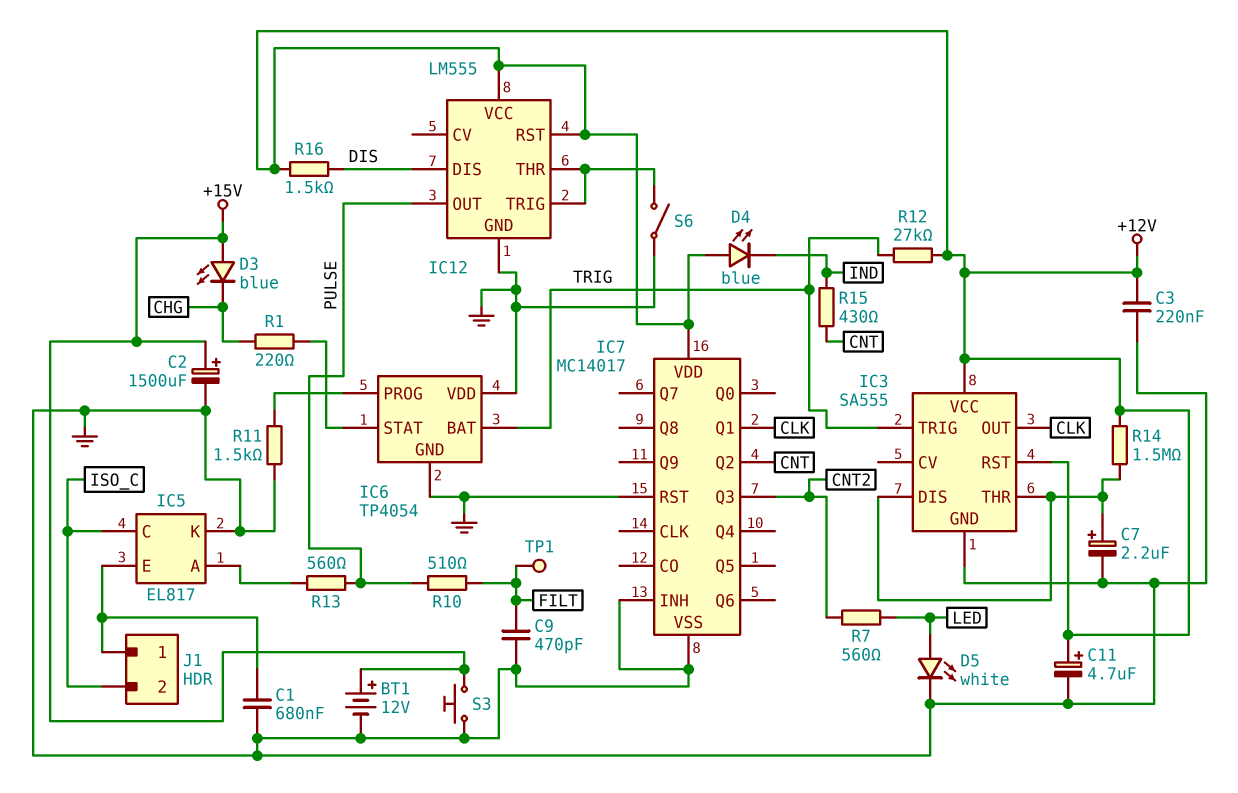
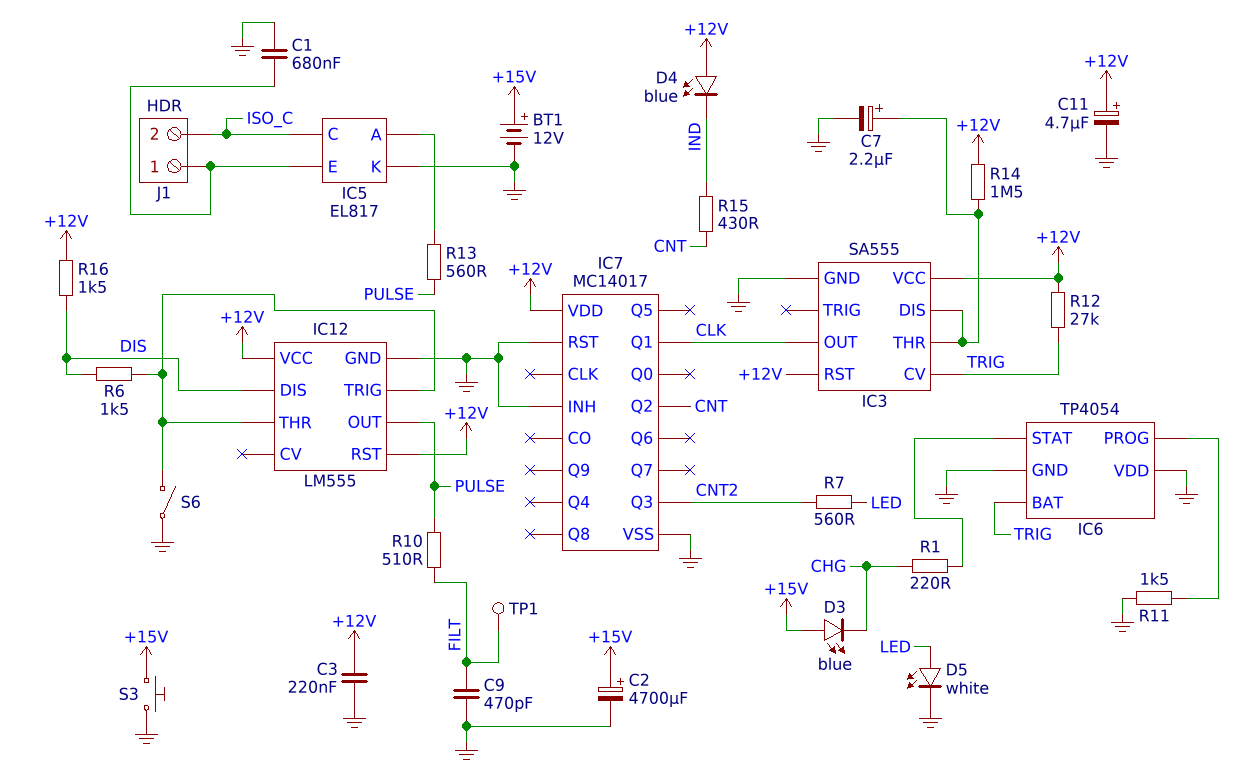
C2: 1500uF (plus +15V, minus GND) -> 4700uF (plus +15V, minus GND)
IC3 pin CV: none -> TRIG
IC3 pin TRIG: TRIG -> none
R6: none -> 1.5k (DIS, IC12/THR)

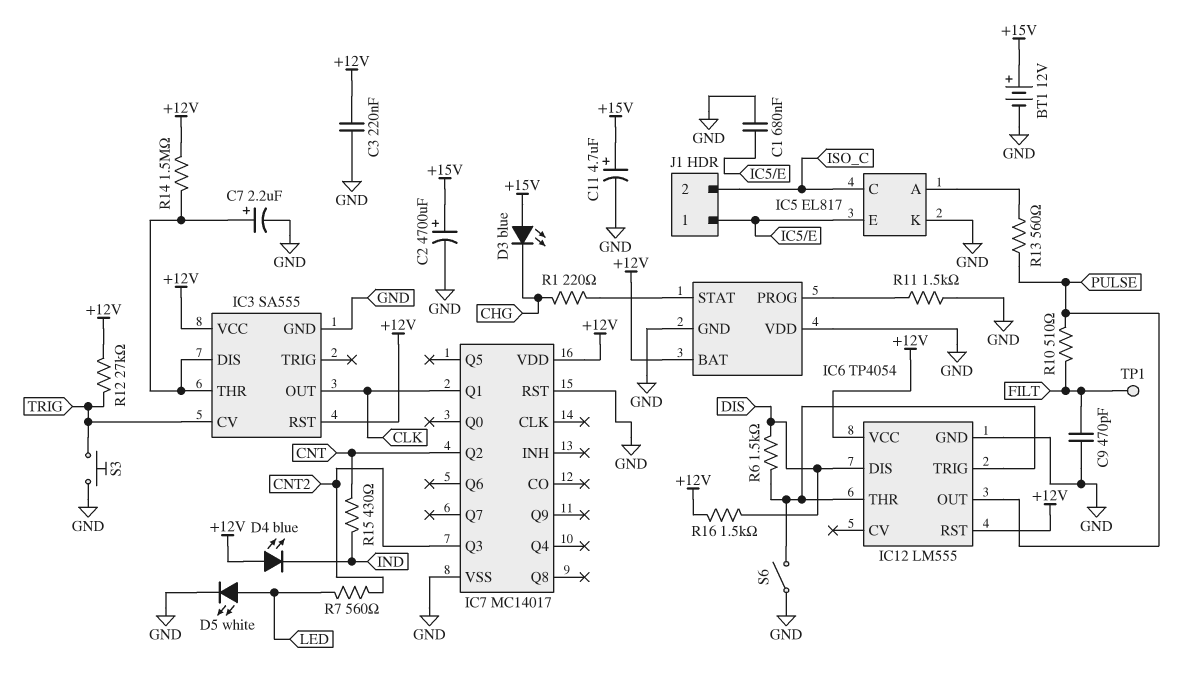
C11: 4.7uF (plus +12V, minus GND) -> 4.7uF (plus +15V, minus GND)
IC6 pin BAT: TRIG -> +12V
IC7 pin INH: GND -> none
S3: button (+15V, GND) -> button (GND, TRIG)

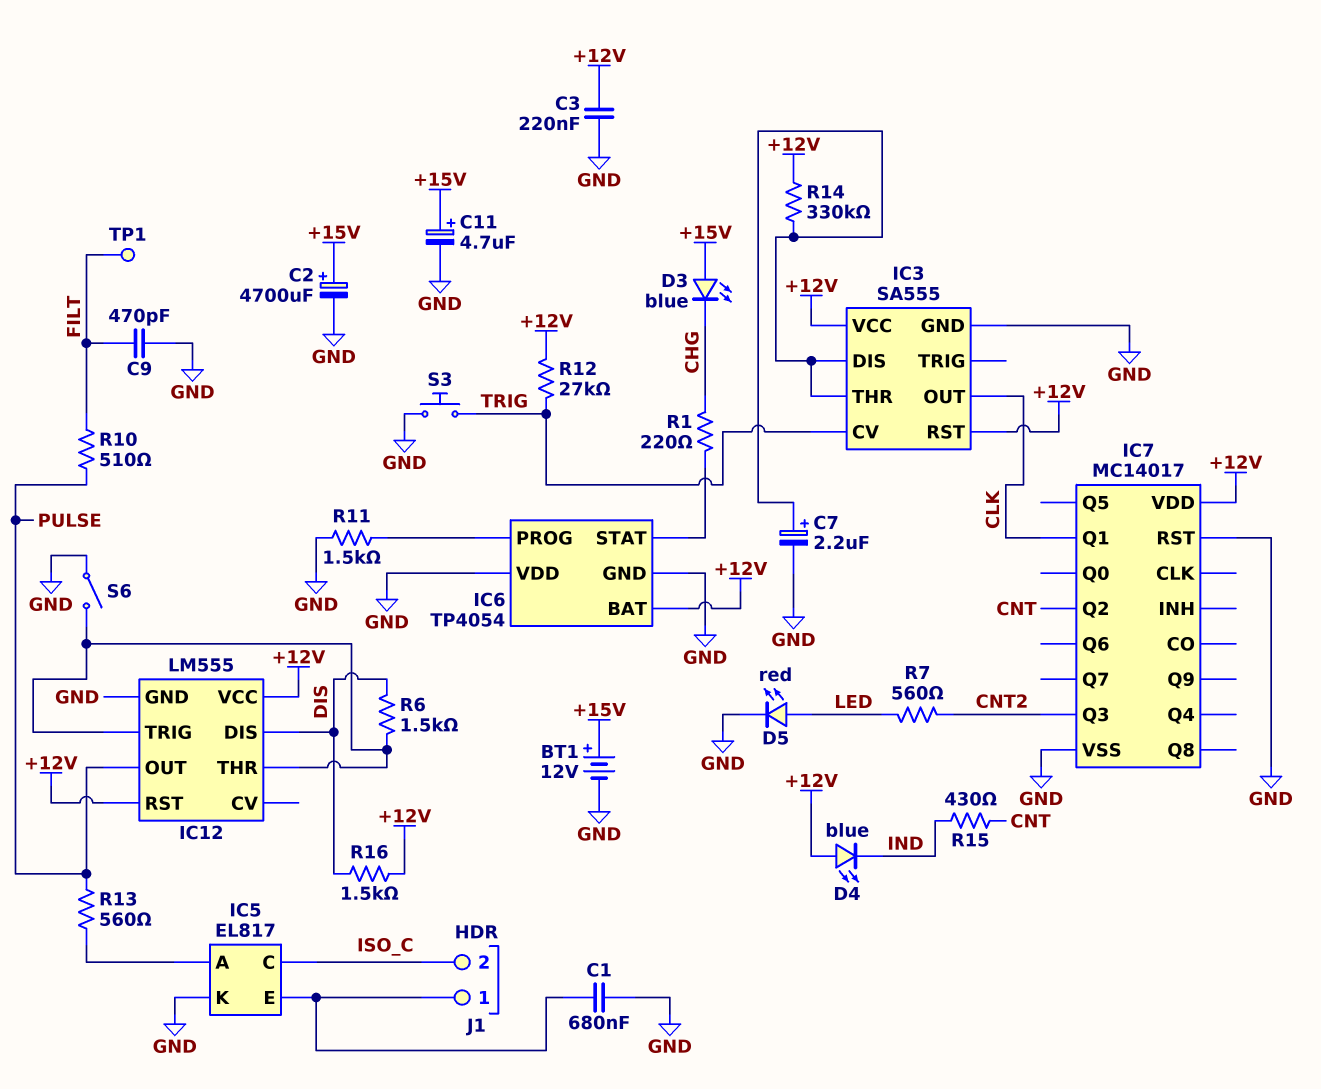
D5: LED white (A LED, K GND) -> LED red (A LED, K GND)
R14: 1.5M (+12V, IC3/DIS) -> 330k (+12V, IC3/DIS)

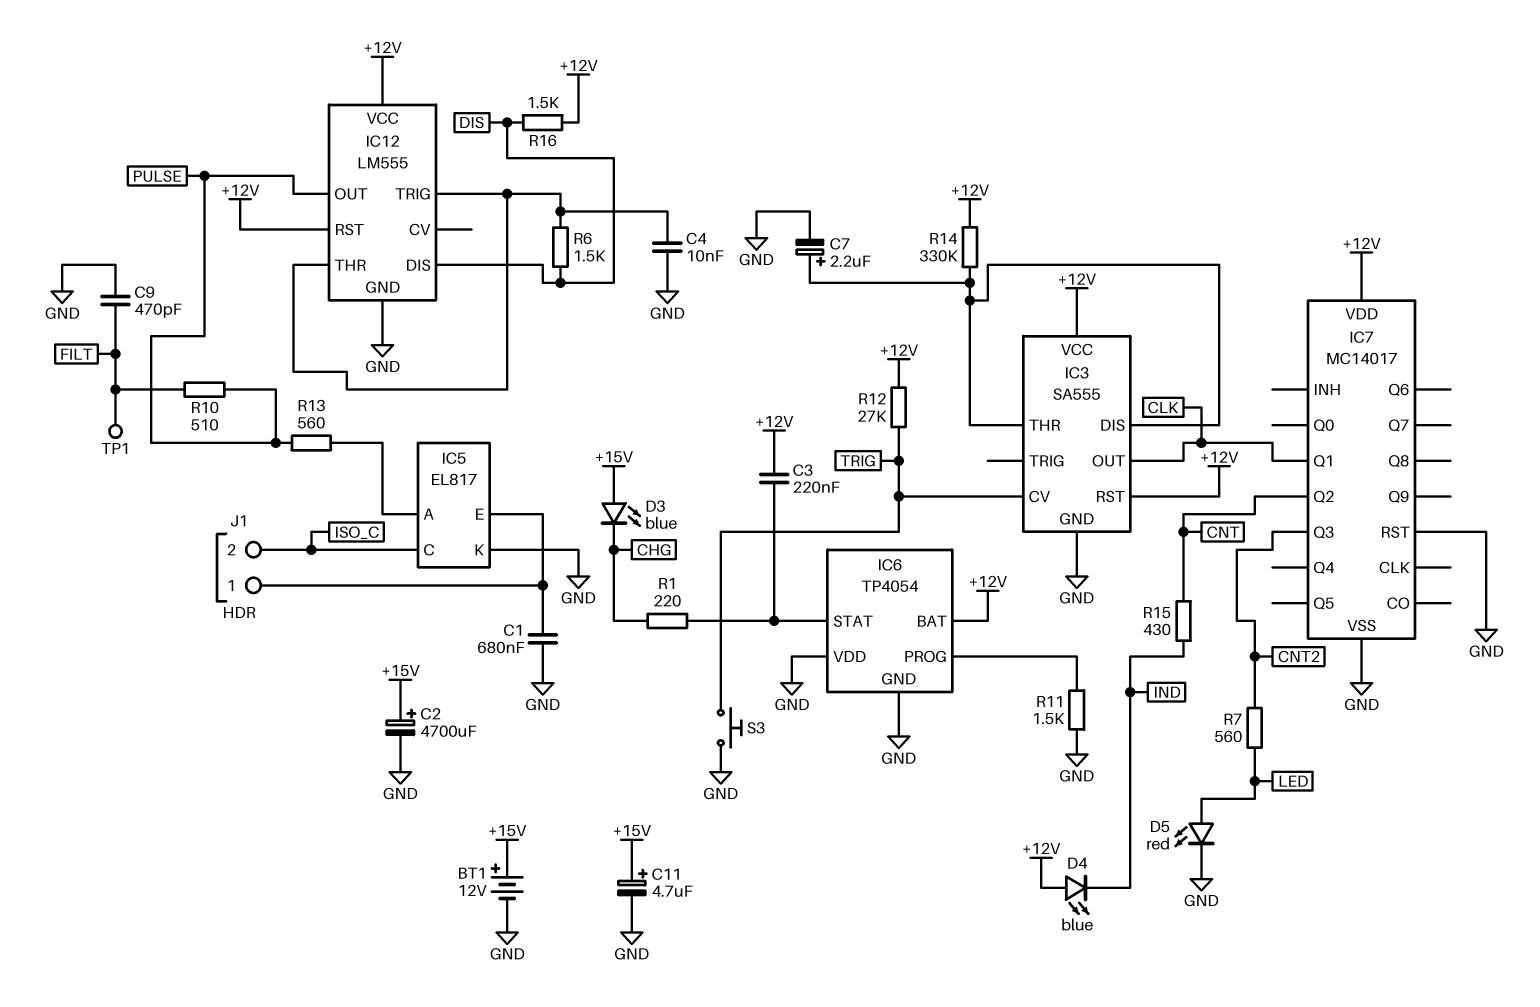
C3: 220nF (+12V, GND) -> 220nF (+12V, IC6/STAT)
C4: none -> 10nF (GND, IC12/THR)
S6: switch (GND, IC12/THR) -> none

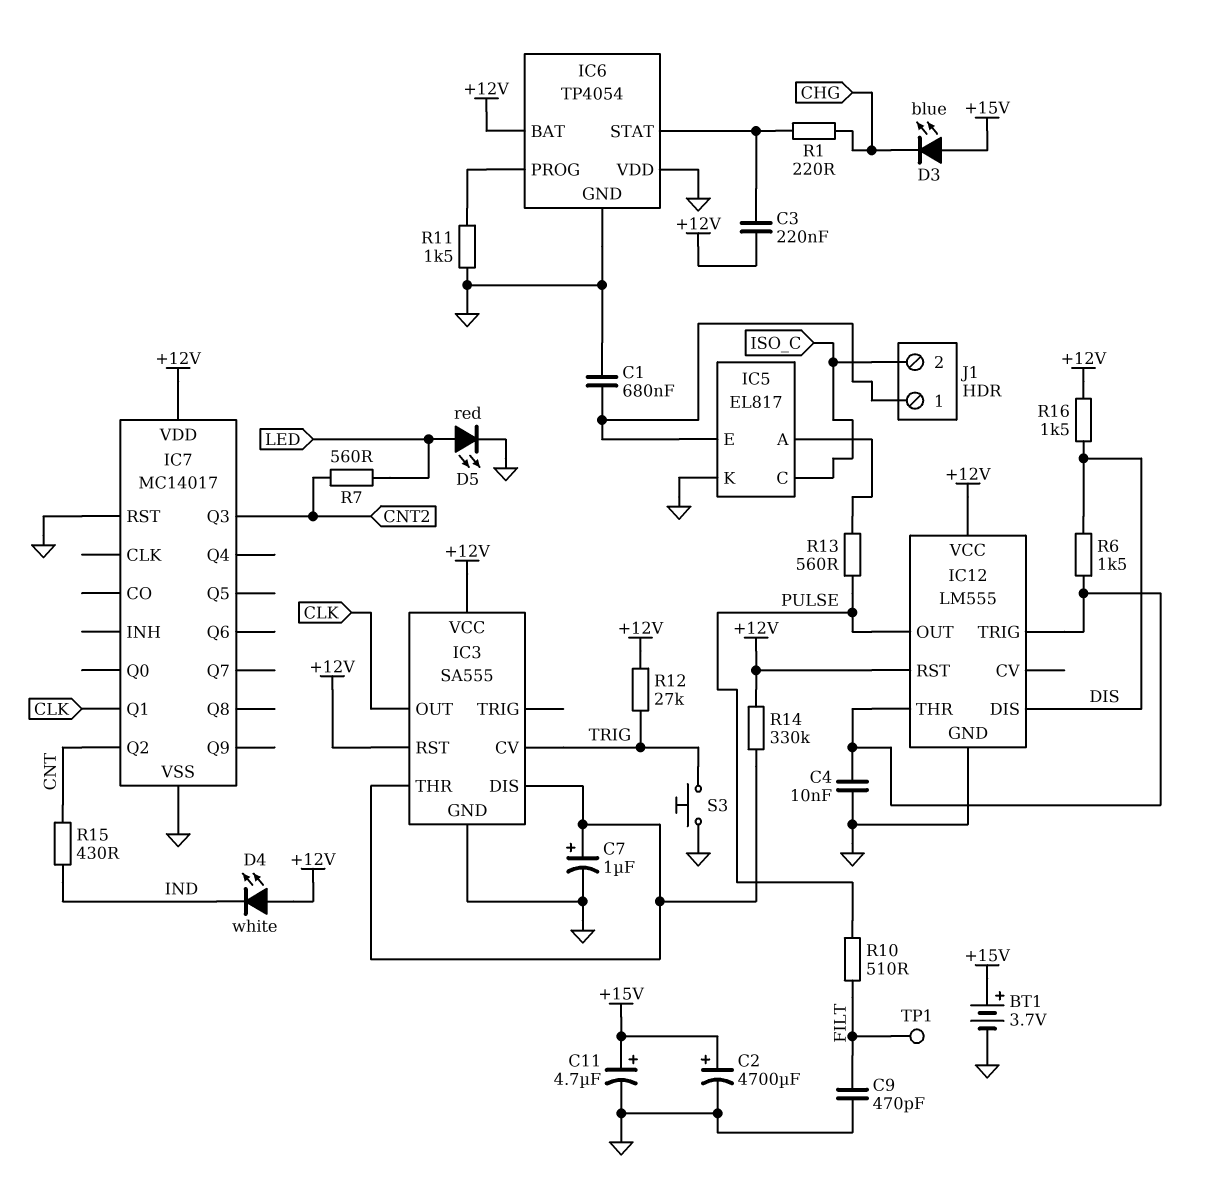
BT1: 12V (plus +15V, minus GND) -> 3.7V (plus +15V, minus GND)
C7: 2.2uF (plus IC3/DIS, minus GND) -> 1uF (plus IC3/DIS, minus GND)
D4: LED blue (A +12V, K IND) -> LED white (A +12V, K IND)

